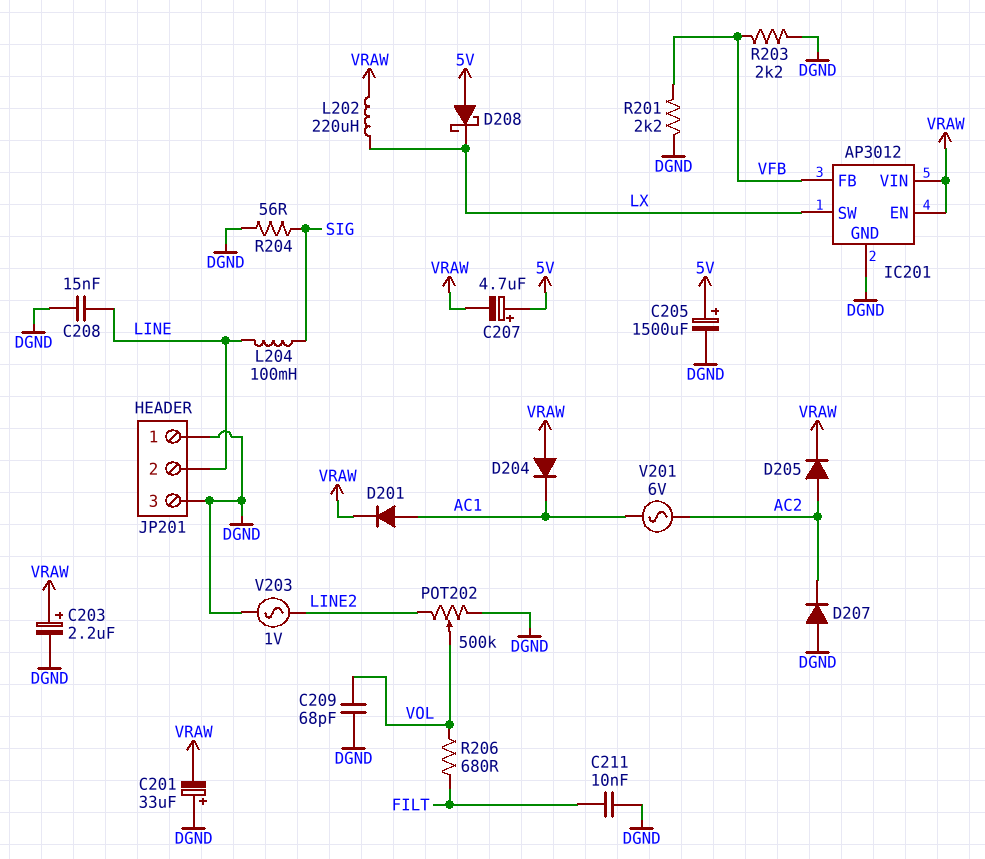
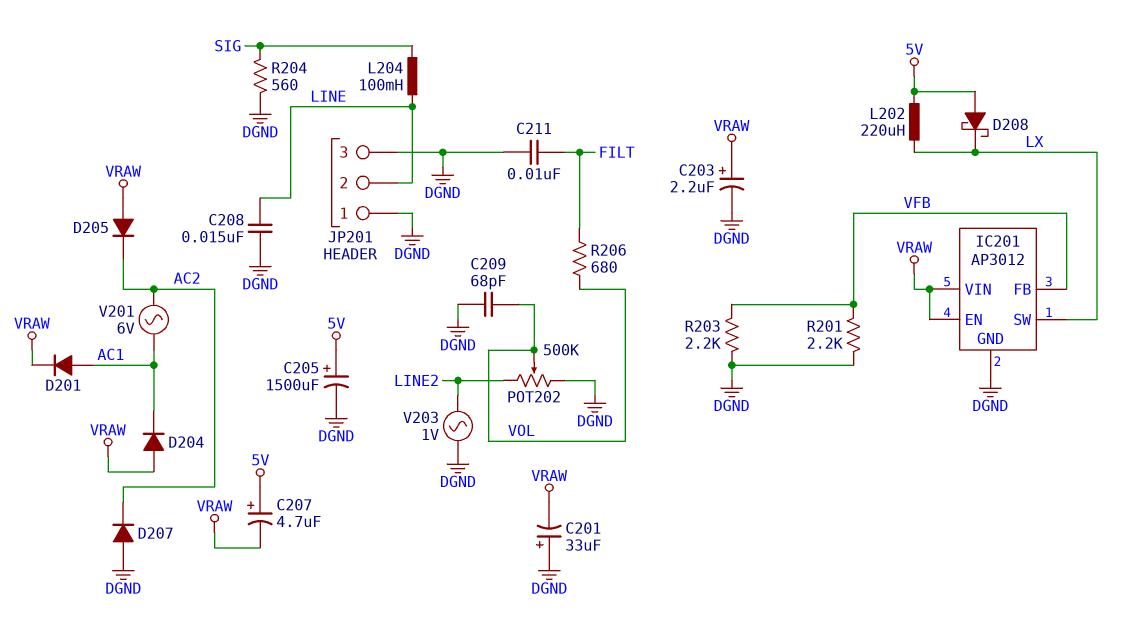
D205: diode (A AC2, K VRAW) -> diode (A VRAW, K AC2)
L202: 220uH (LX, VRAW) -> 220uH (5V, LX)
R204: 56 (DGND, SIG) -> 560 (DGND, SIG)

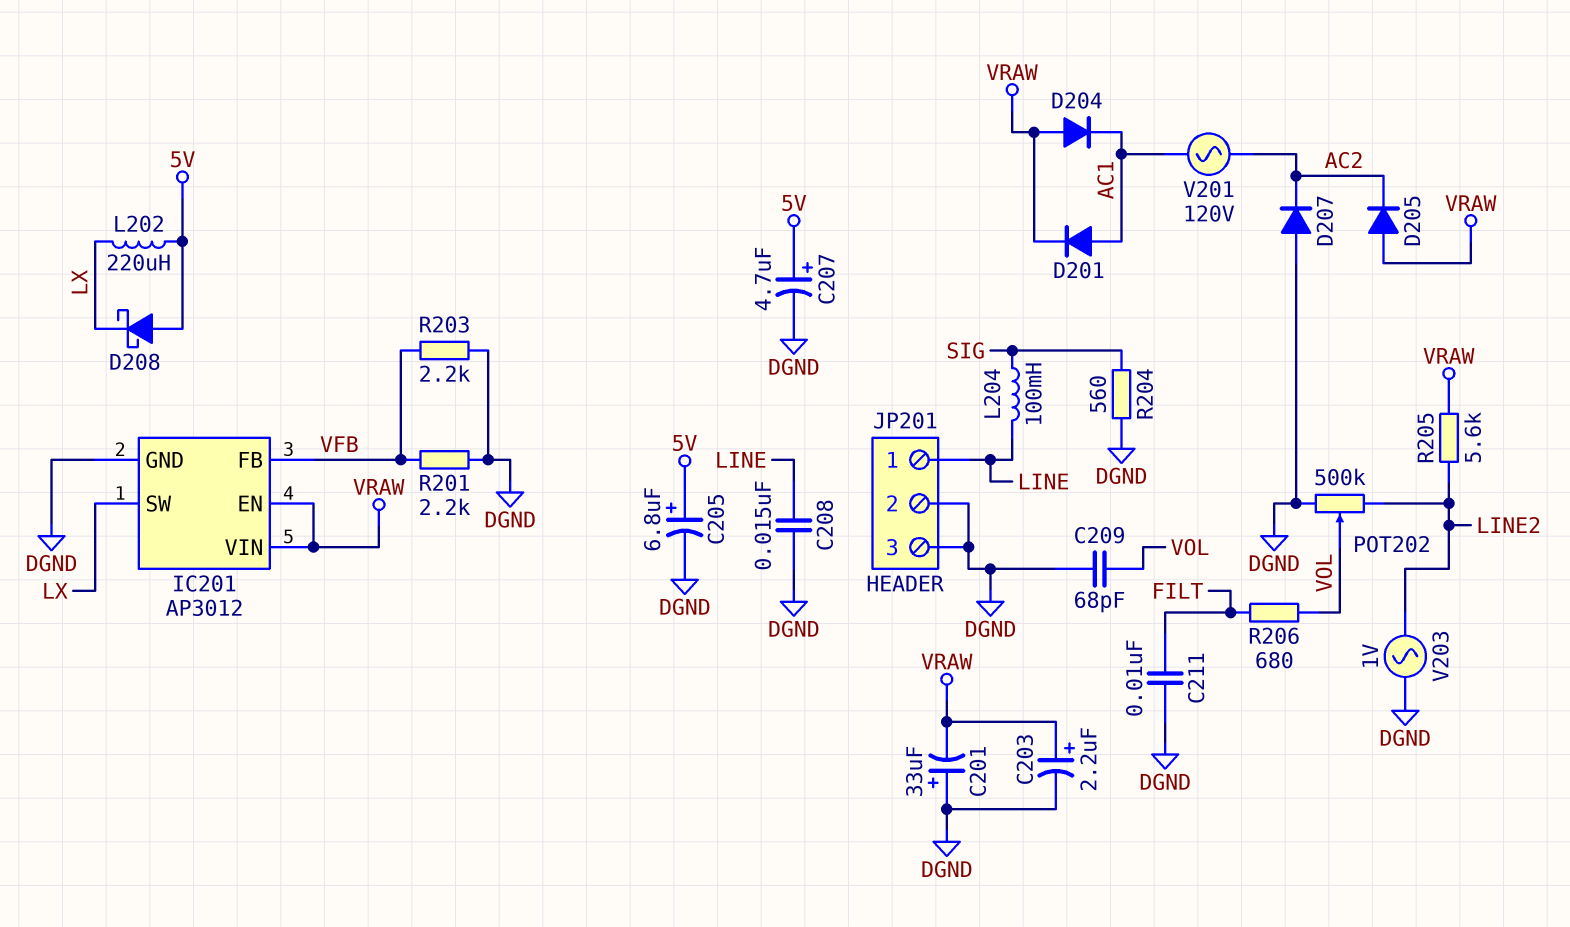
C205: 1500uF (plus 5V, minus DGND) -> 6.8uF (plus 5V, minus DGND)
C207: 4.7uF (plus 5V, minus VRAW) -> 4.7uF (plus 5V, minus DGND)
JP201 pin 1: DGND -> LINE
JP201 pin 2: LINE -> DGND
R205: none -> 5.6k (LINE2, VRAW)
V201: AC 6V (AC1, AC2) -> AC 120V (AC1, AC2)

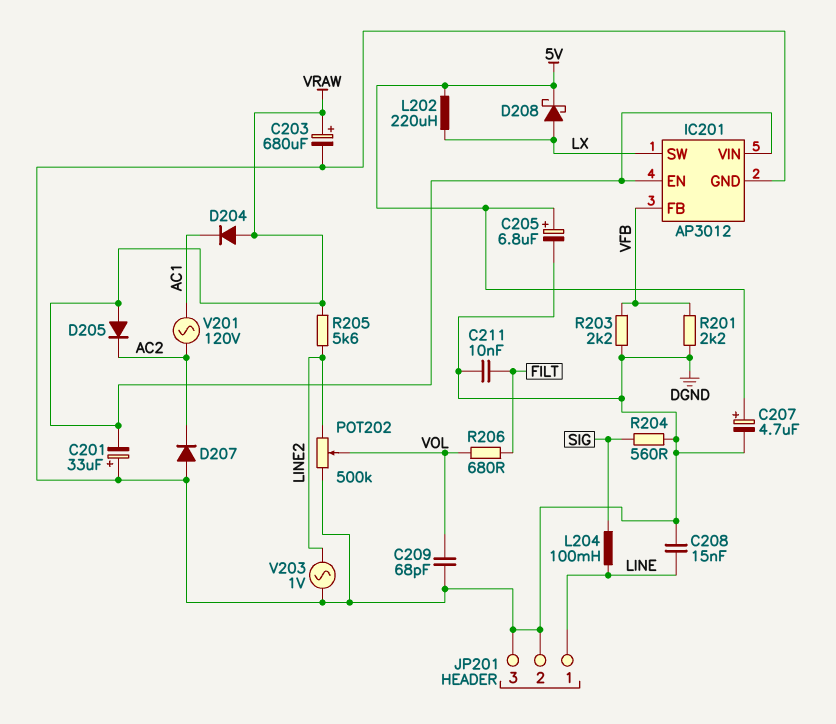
C203: 2.2uF (plus VRAW, minus DGND) -> 680uF (plus VRAW, minus DGND)
D201: diode (A AC1, K VRAW) -> none
D208: schottky (A 5V, K LX) -> schottky (A LX, K 5V)

